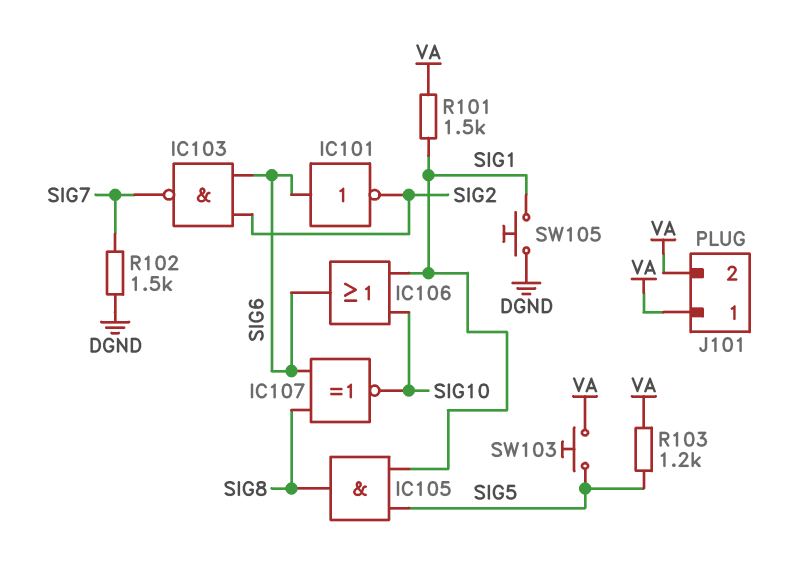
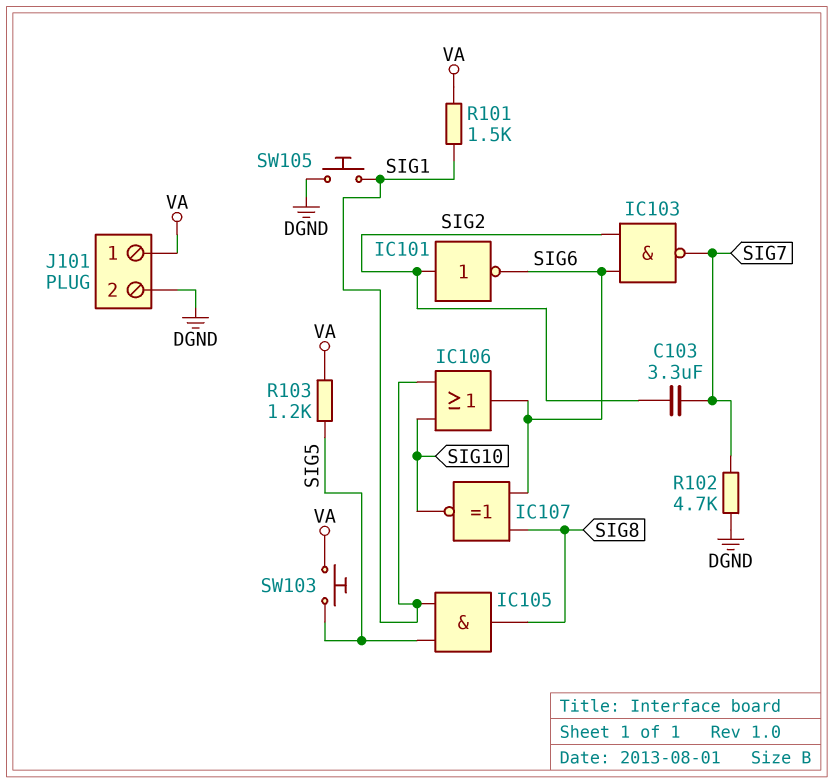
C103: none -> 3.3uF (SIG2, SIG7)
IC101: NOT (in SIG6, out SIG2) -> NOT (in SIG2, out SIG6)
J101 pin 2: VA -> DGND
R102: 1.5k (DGND, SIG7) -> 4.7k (DGND, SIG7)

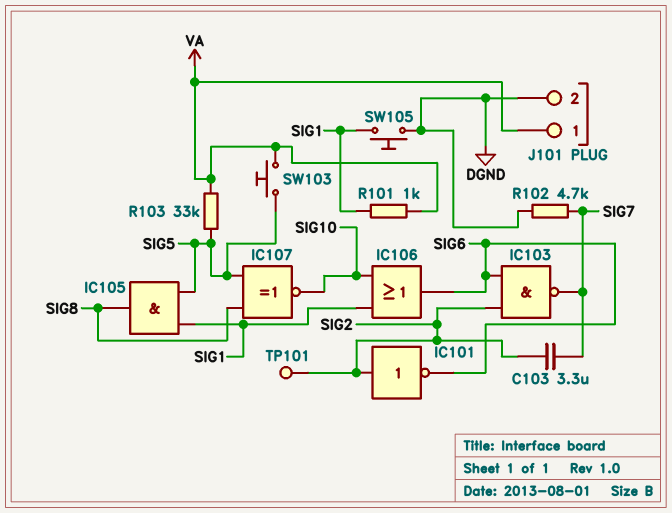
IC107: XNOR (in SIG6, in SIG8, out SIG10) -> XNOR (in SIG5, in SIG8, out SIG10)
R101: 1.5k (SIG1, VA) -> 1k (SIG1, VA)
R103: 1.2k (SIG5, VA) -> 33k (SIG5, VA)
TP101: none -> test point (SIG2)

